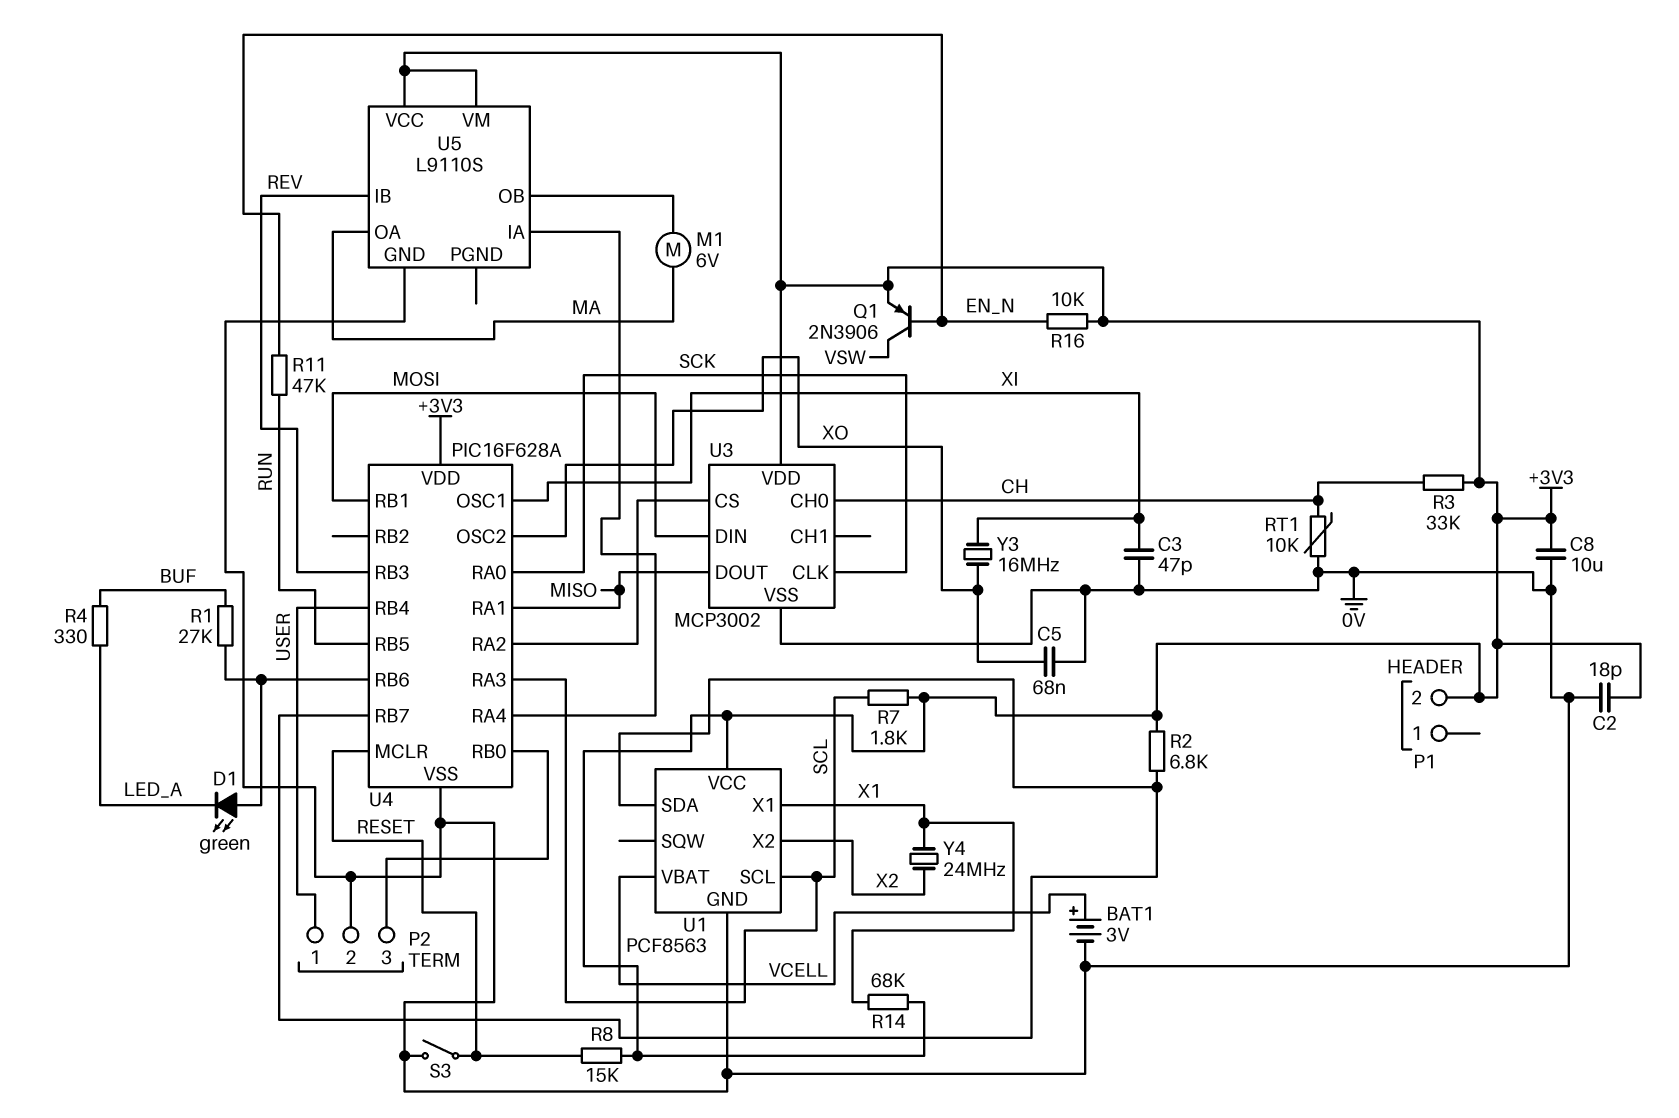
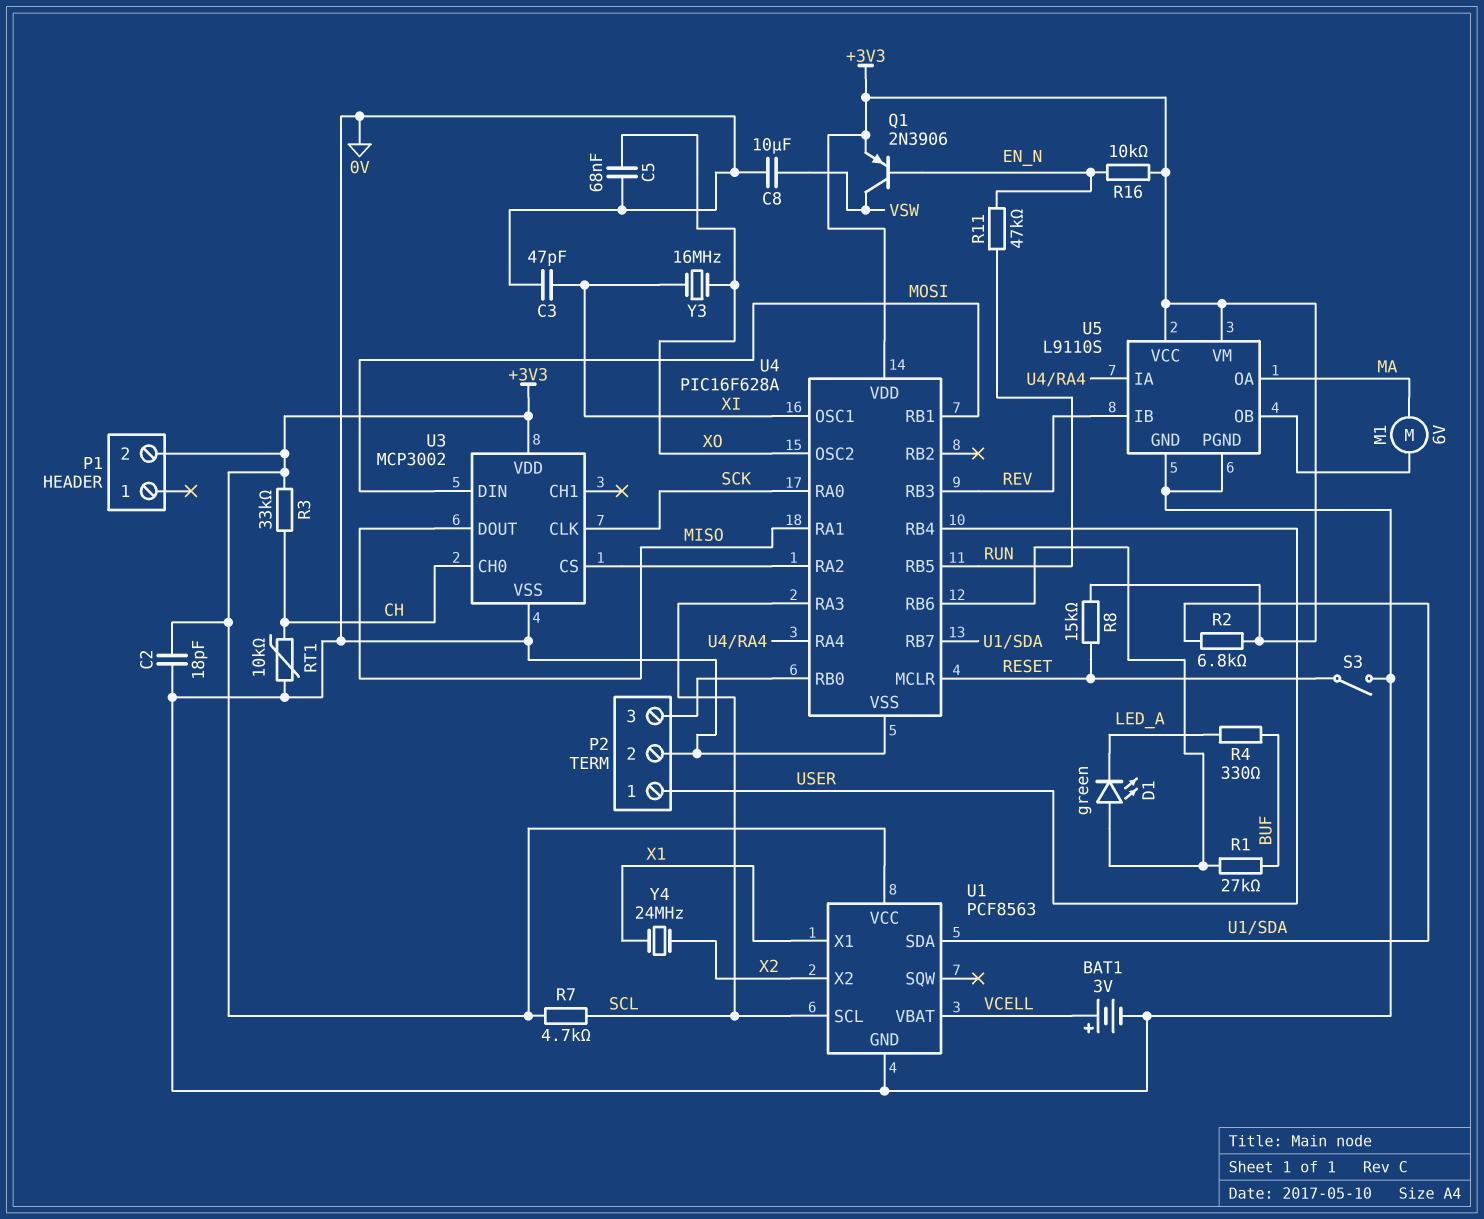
C8: 10uF (+3V3, 0V) -> 10uF (0V, VSW)
R7: 1.8k (+3V3, SCL) -> 4.7k (+3V3, SCL)
R14: 68k (+3V3, X1) -> none
U5 pin PGND: none -> 0V

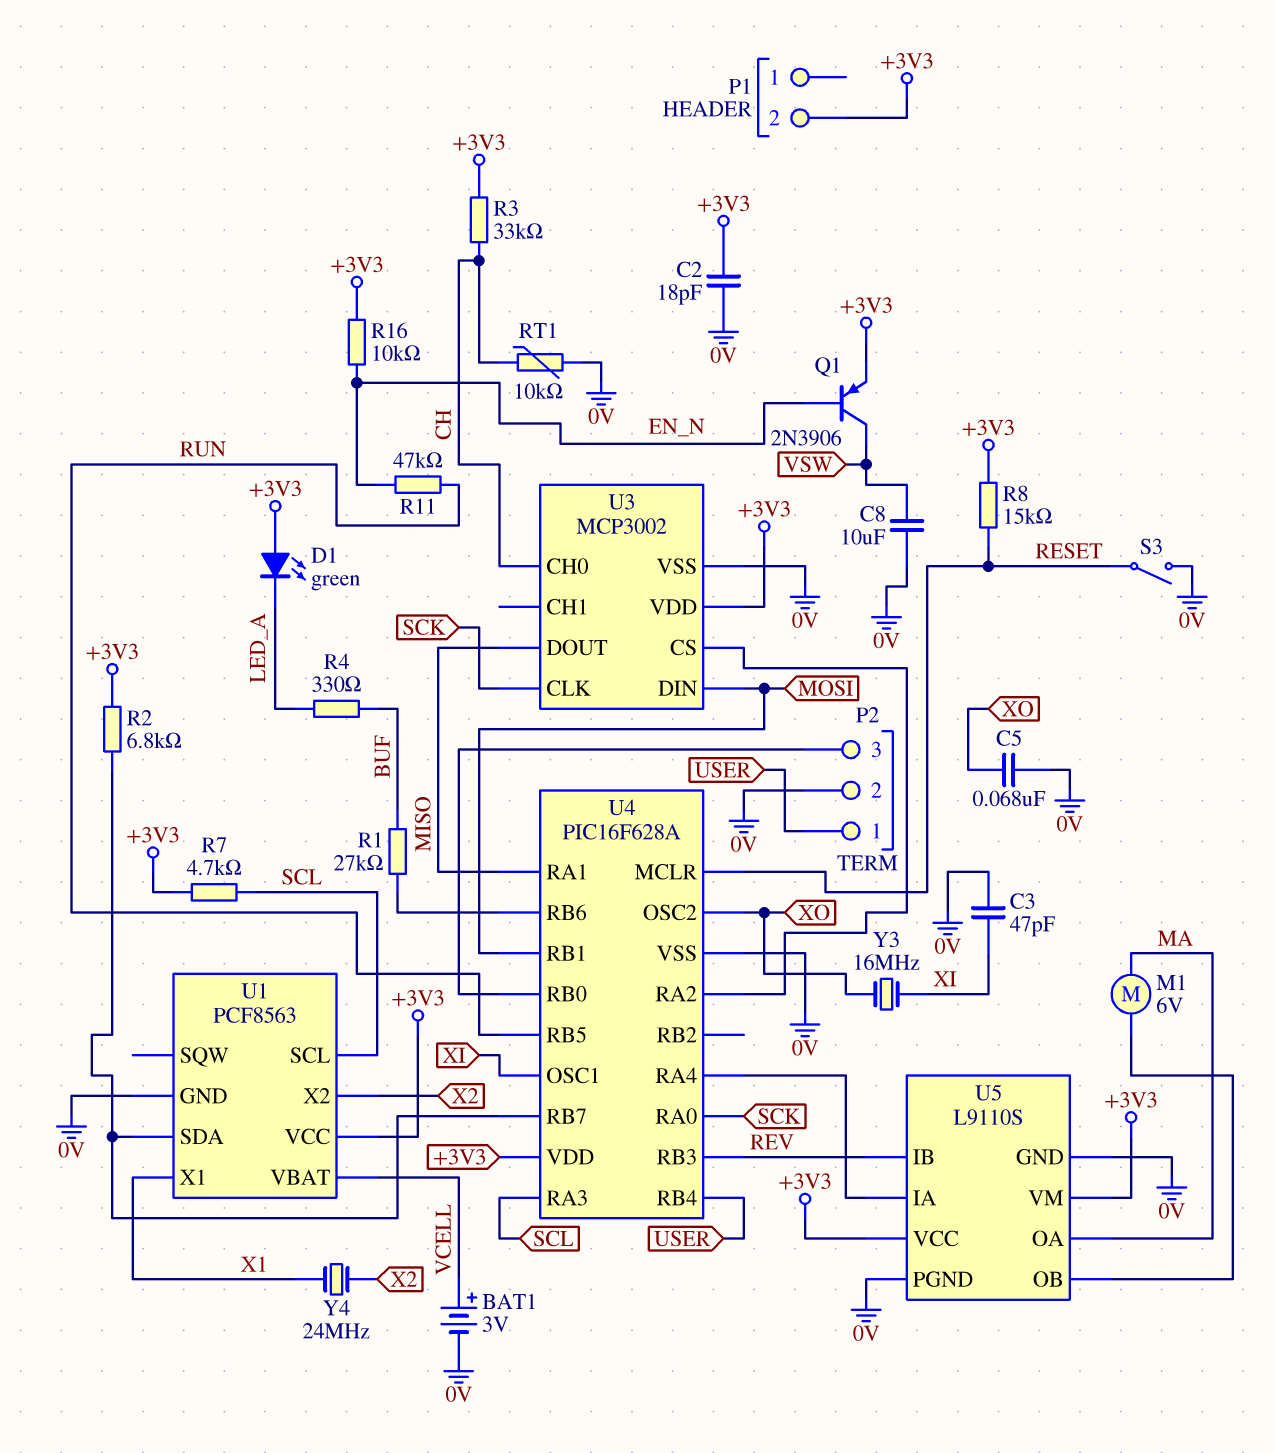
D1: LED green (A U4/RB6, K LED_A) -> LED green (A +3V3, K LED_A)

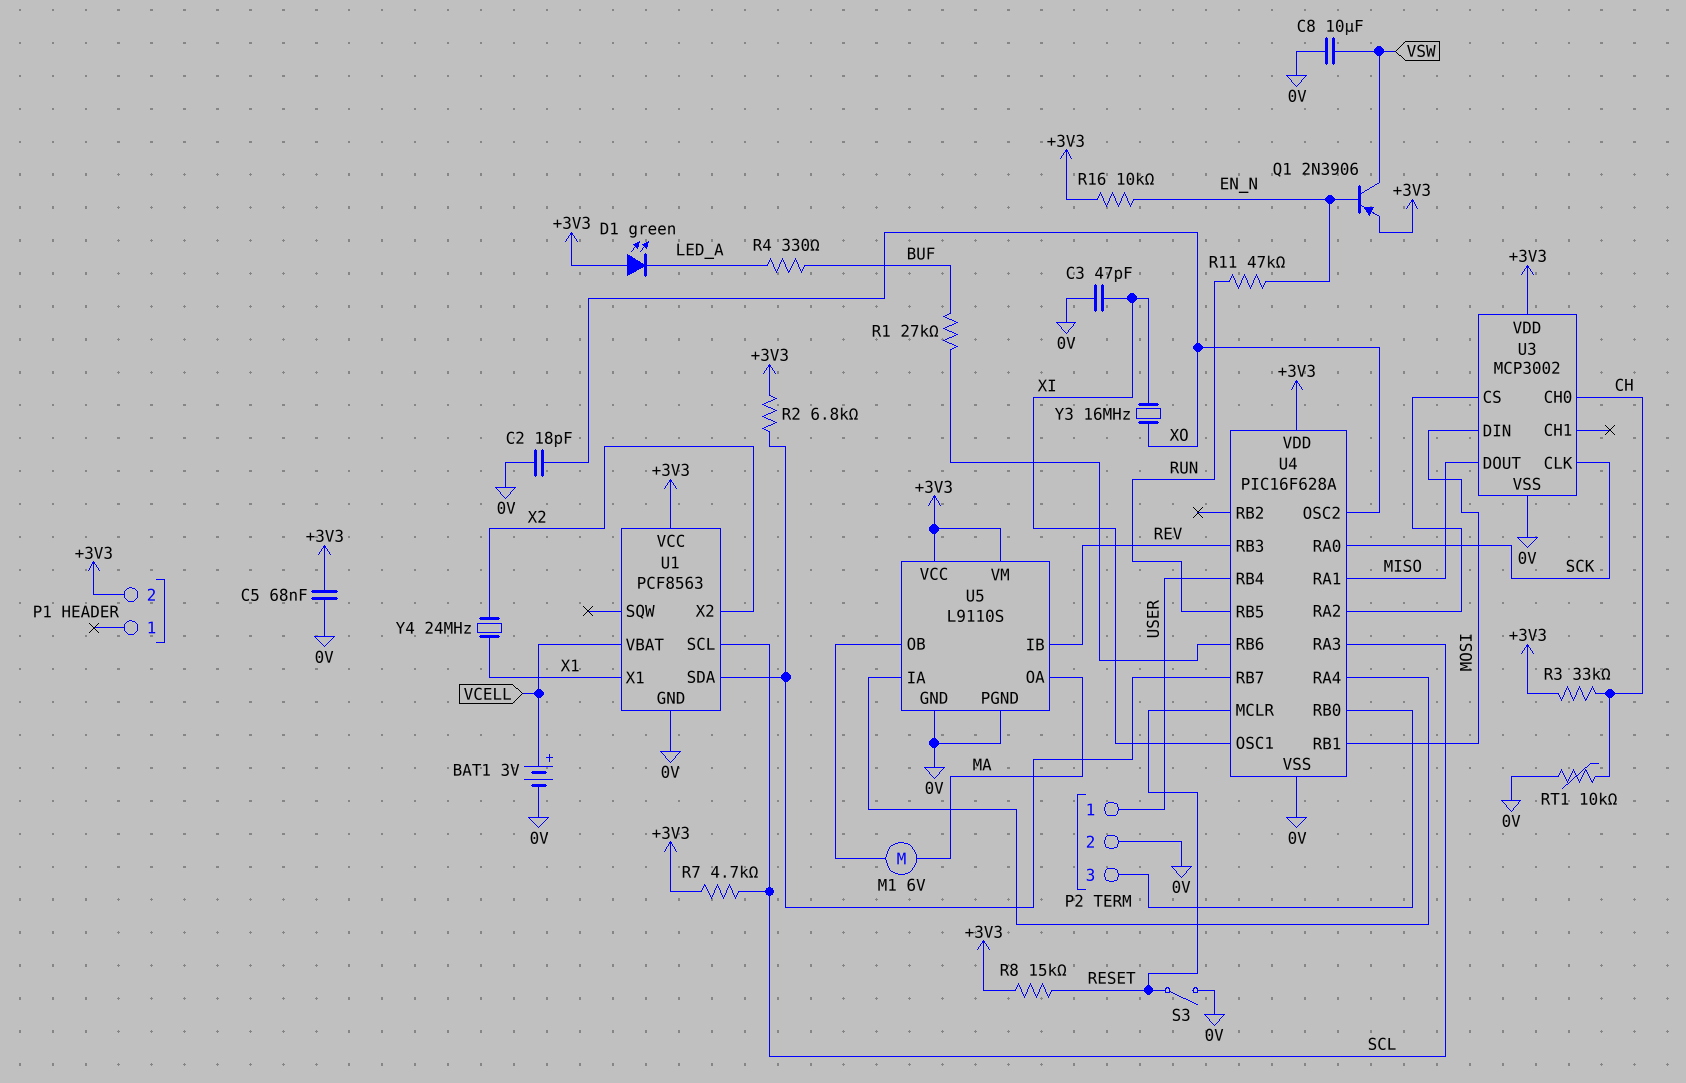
C2: 18pF (+3V3, 0V) -> 18pF (0V, XO)
C5: 68nF (0V, XO) -> 68nF (+3V3, 0V)

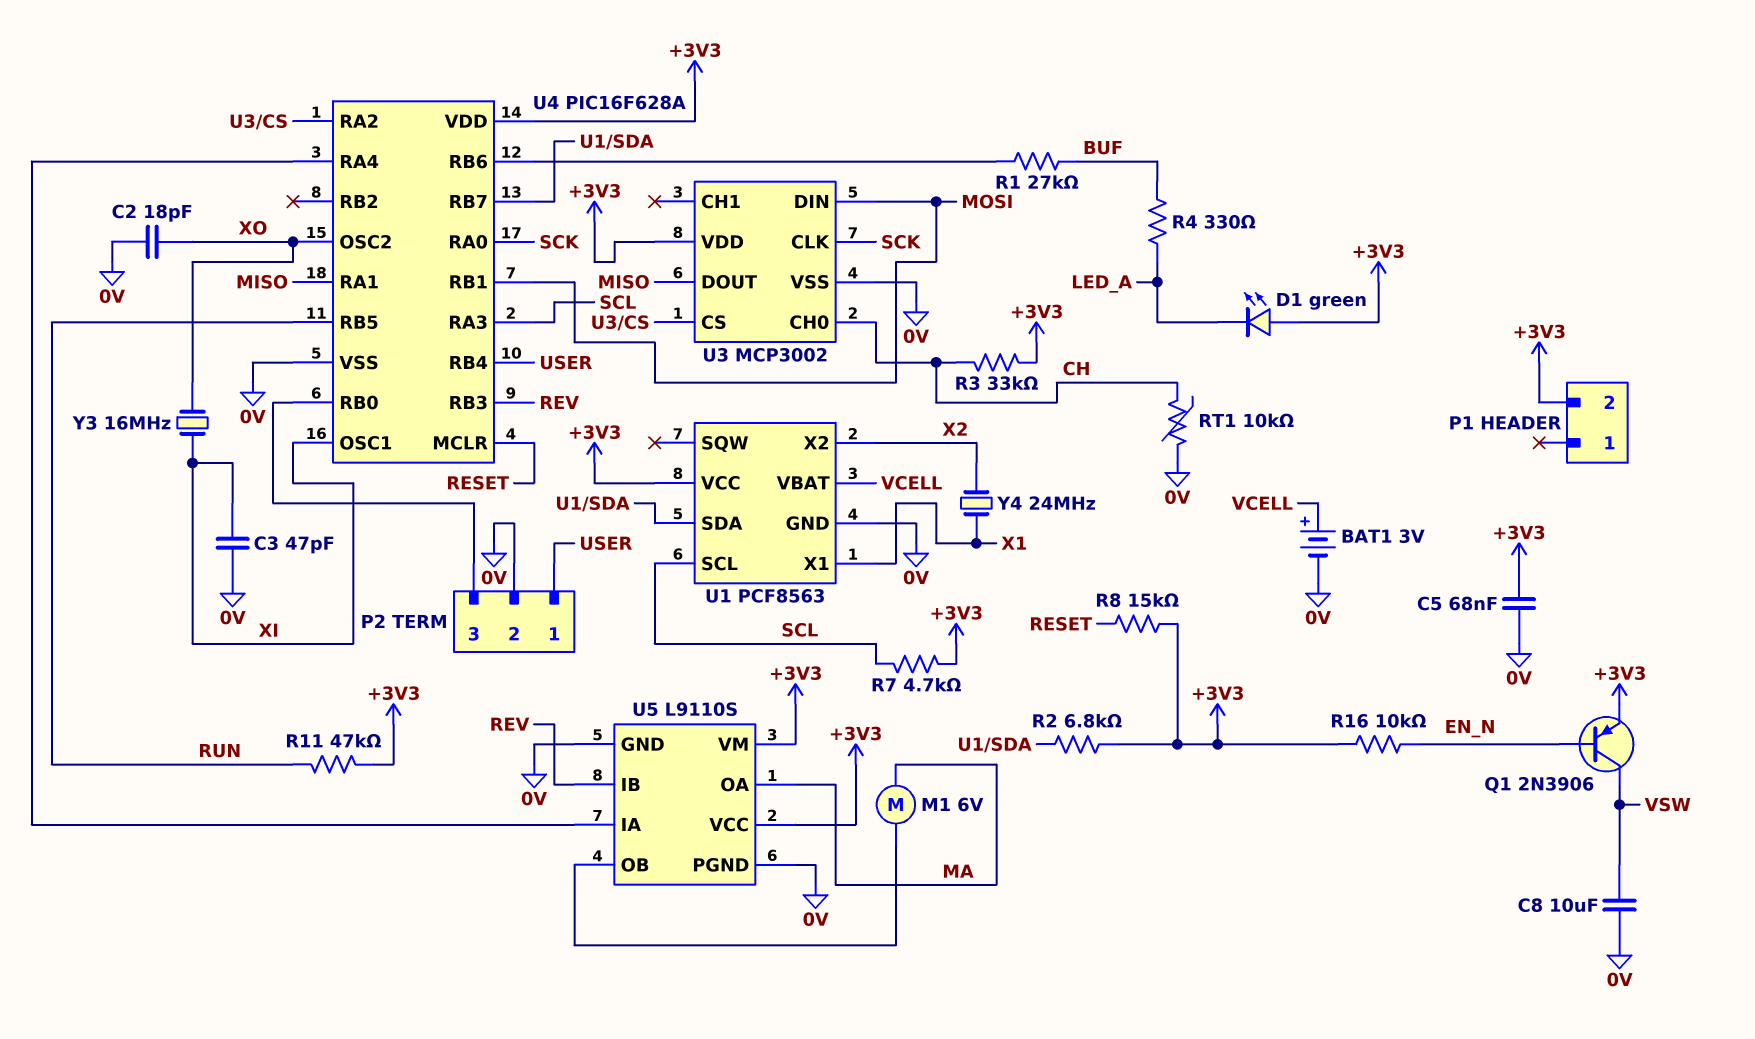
R11: 47k (EN_N, RUN) -> 47k (+3V3, RUN)
S3: switch (0V, RESET) -> none

